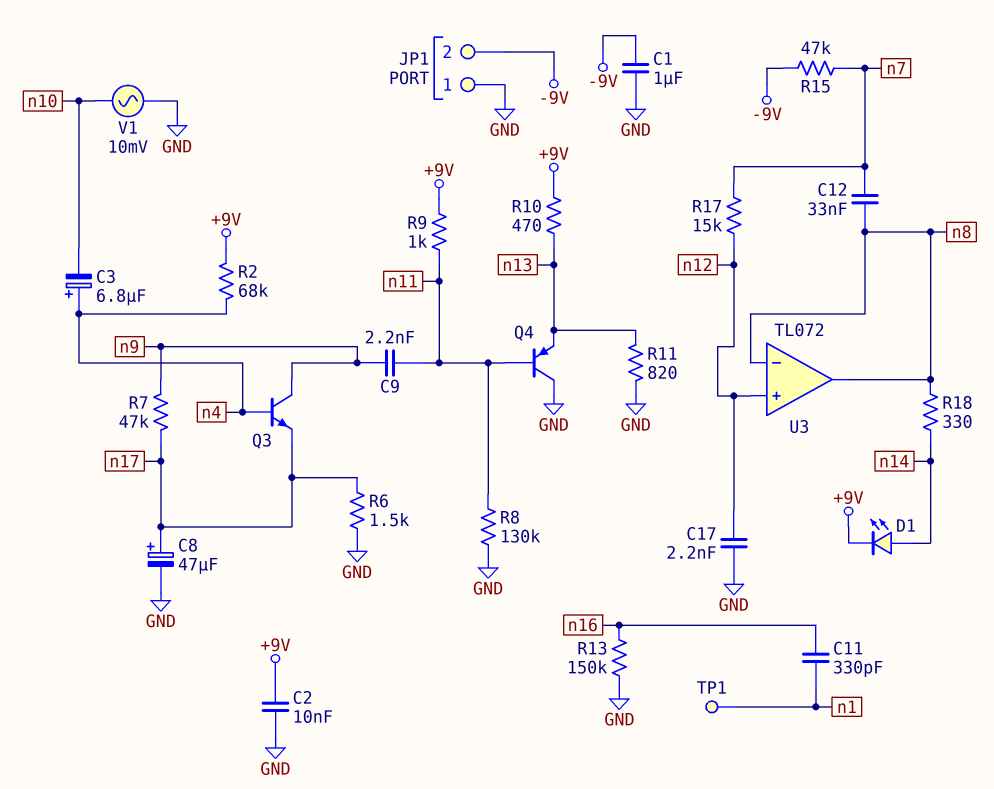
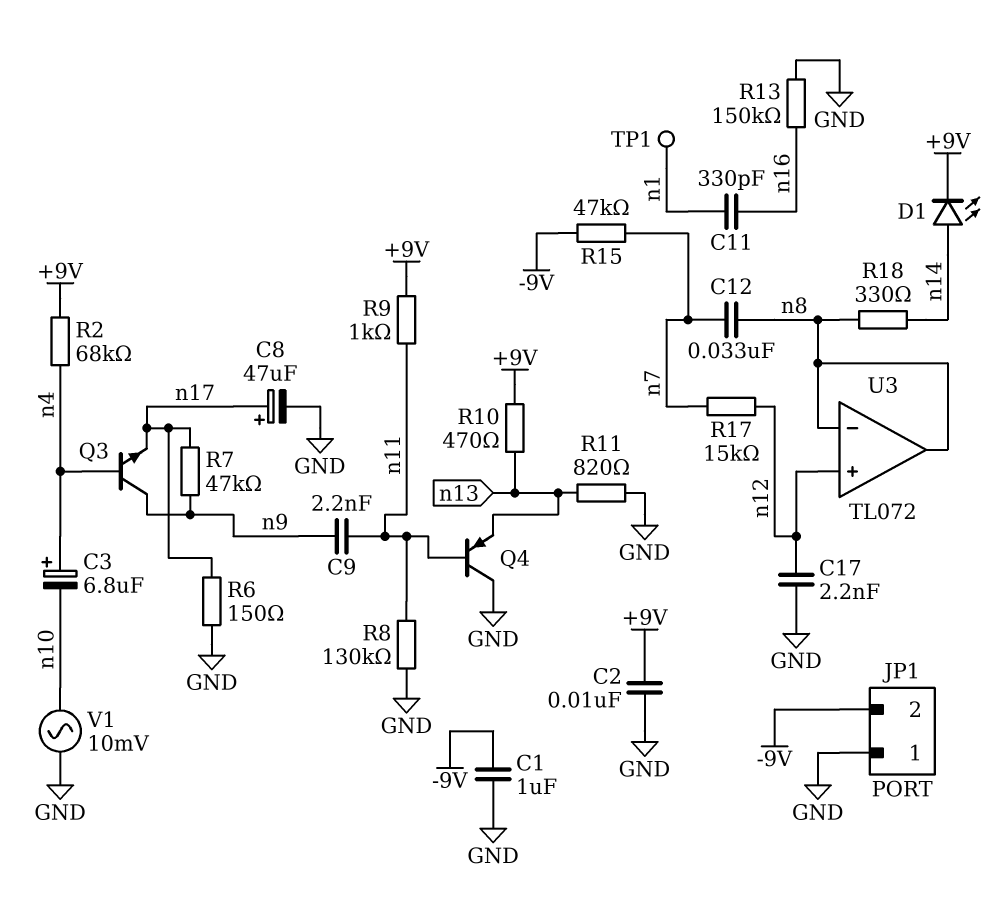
R6: 1.5k (GND, n17) -> 150 (GND, n17)

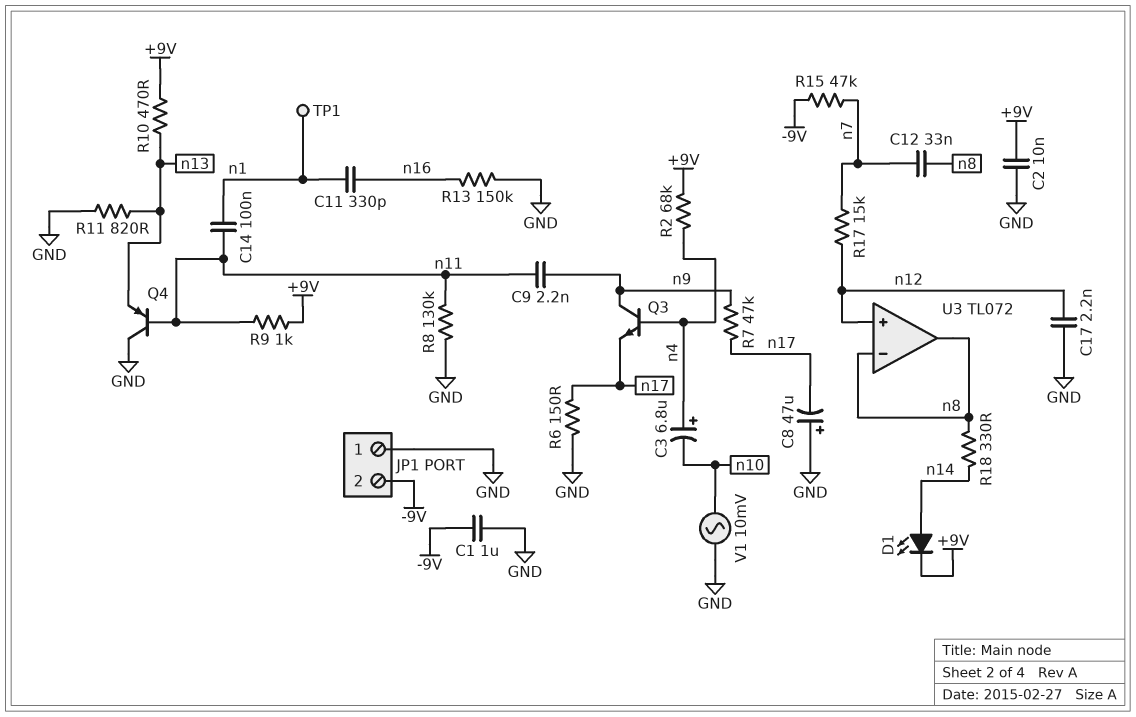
C8: 47uF (plus n17, minus GND) -> 47uF (plus GND, minus n17)
C14: none -> 100nF (n1, n11)

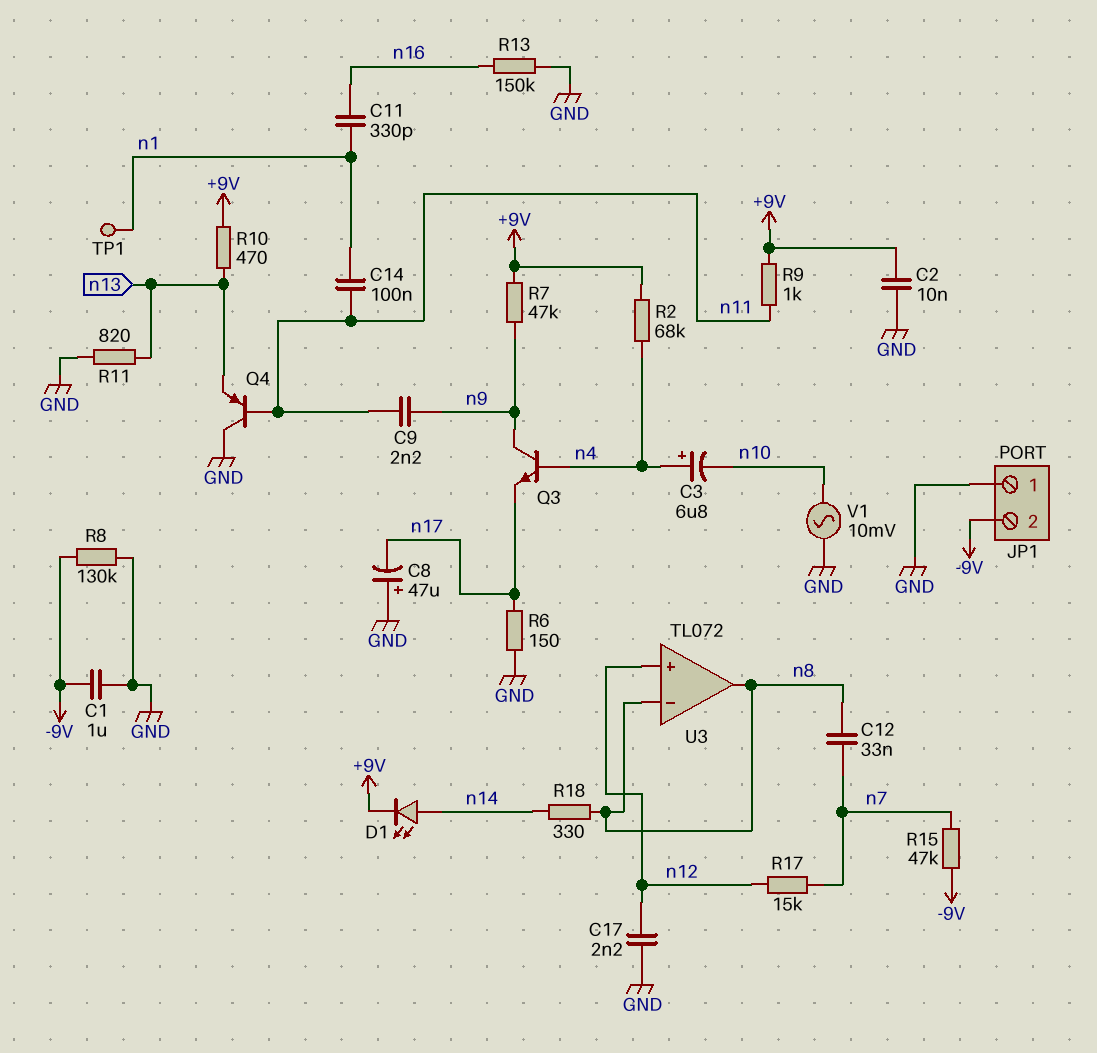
R7: 47k (n9, n17) -> 47k (+9V, n9)
R8: 130k (GND, n11) -> 130k (-9V, GND)

